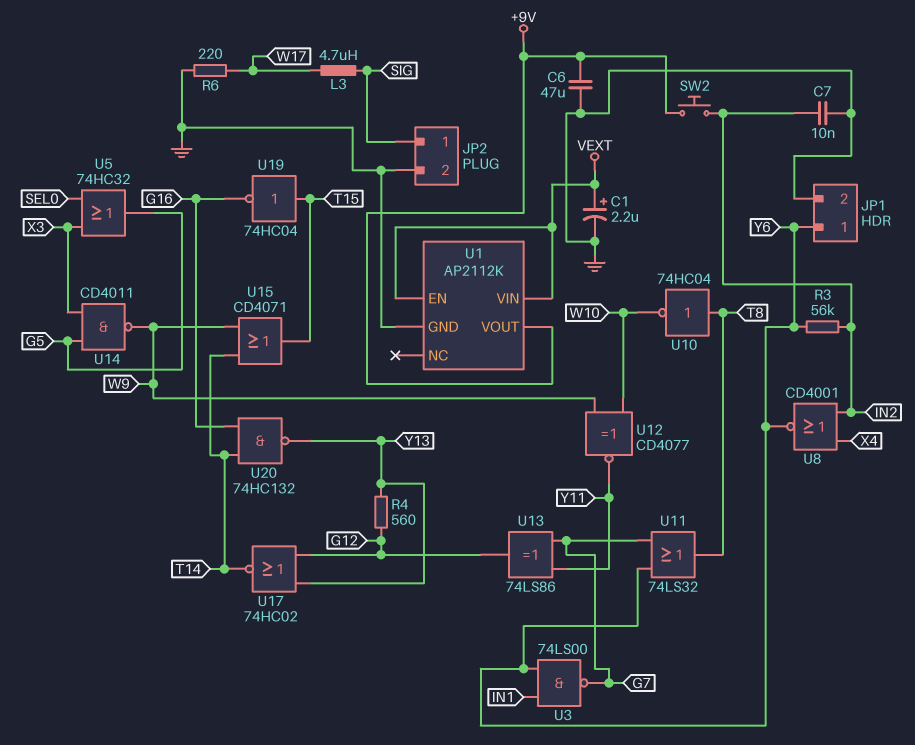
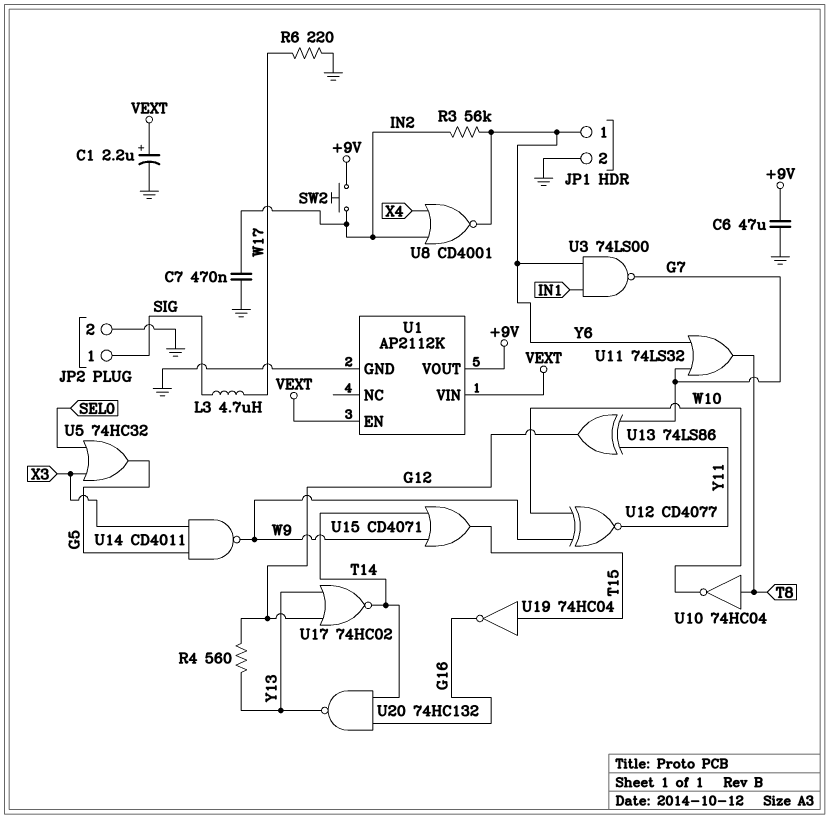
C7: 10nF (GND, IN2) -> 470nF (GND, IN2)

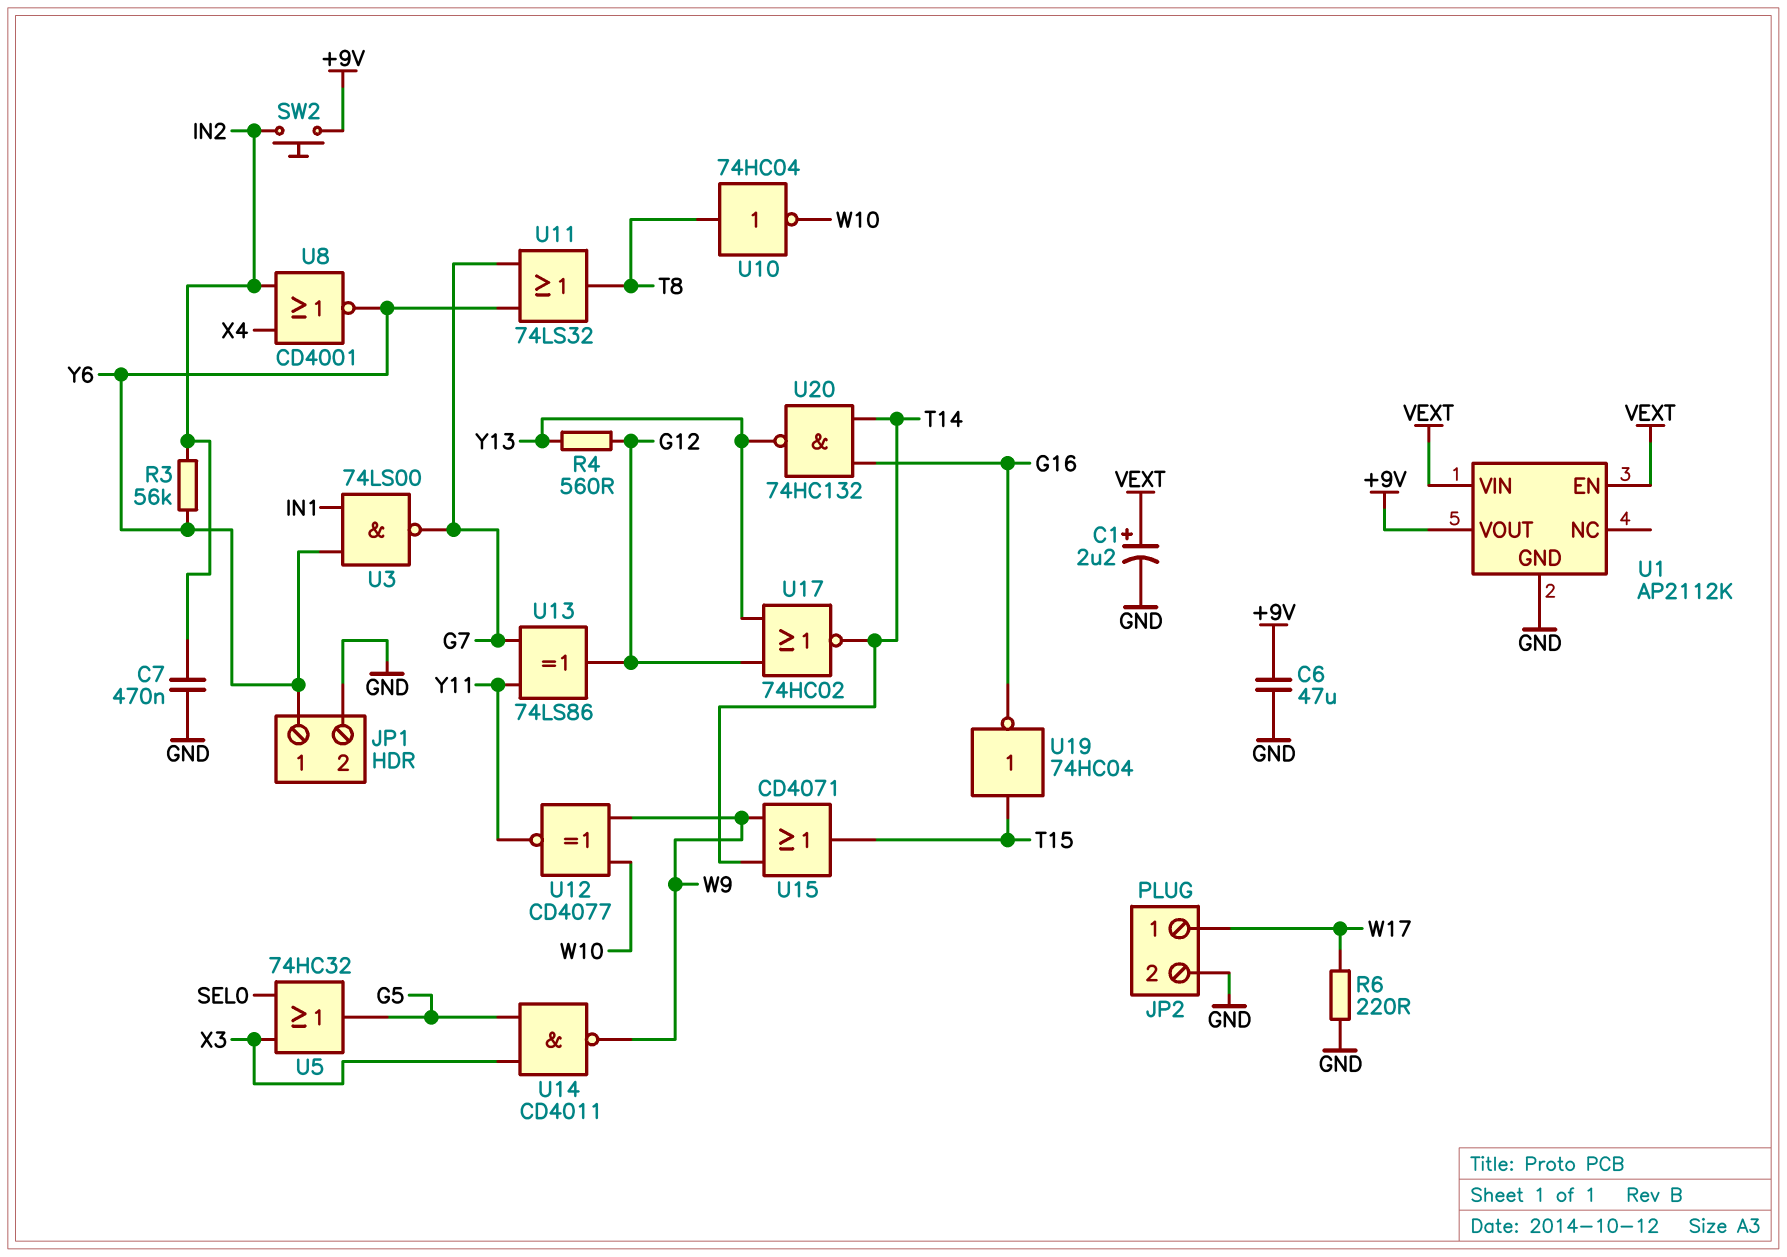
JP2 pin 1: SIG -> W17
L3: 4.7uH (SIG, W17) -> none

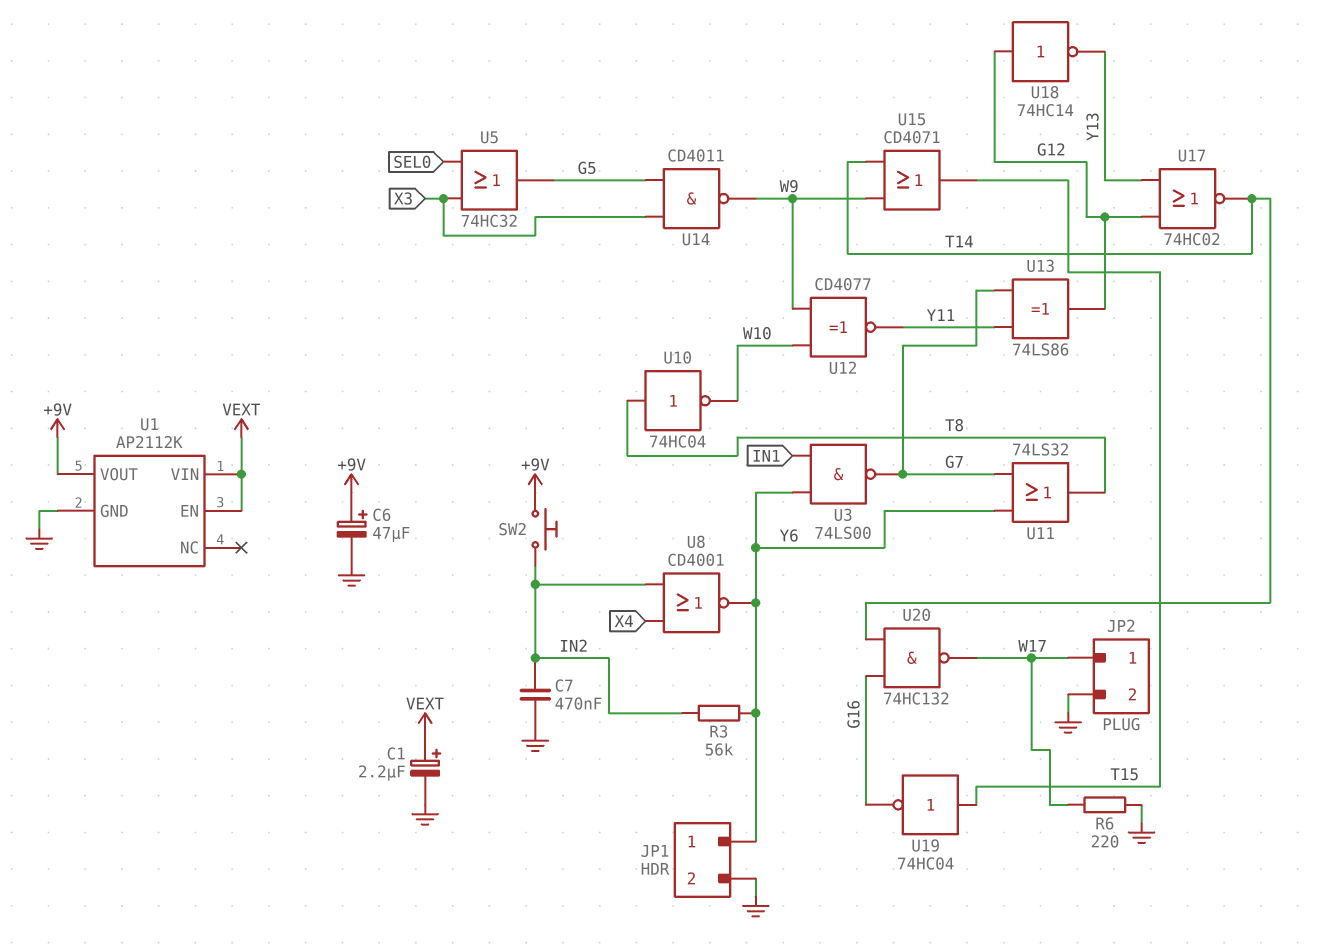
C6: 47uF (+9V, GND) -> 47uF (plus +9V, minus GND)
R4: 560 (G12, Y13) -> none
U18: none -> NOT 74HC14 (in G12, out Y13)
U20: NAND 74HC132 (in G16, in T14, out Y13) -> NAND 74HC132 (in G16, in T14, out W17)

